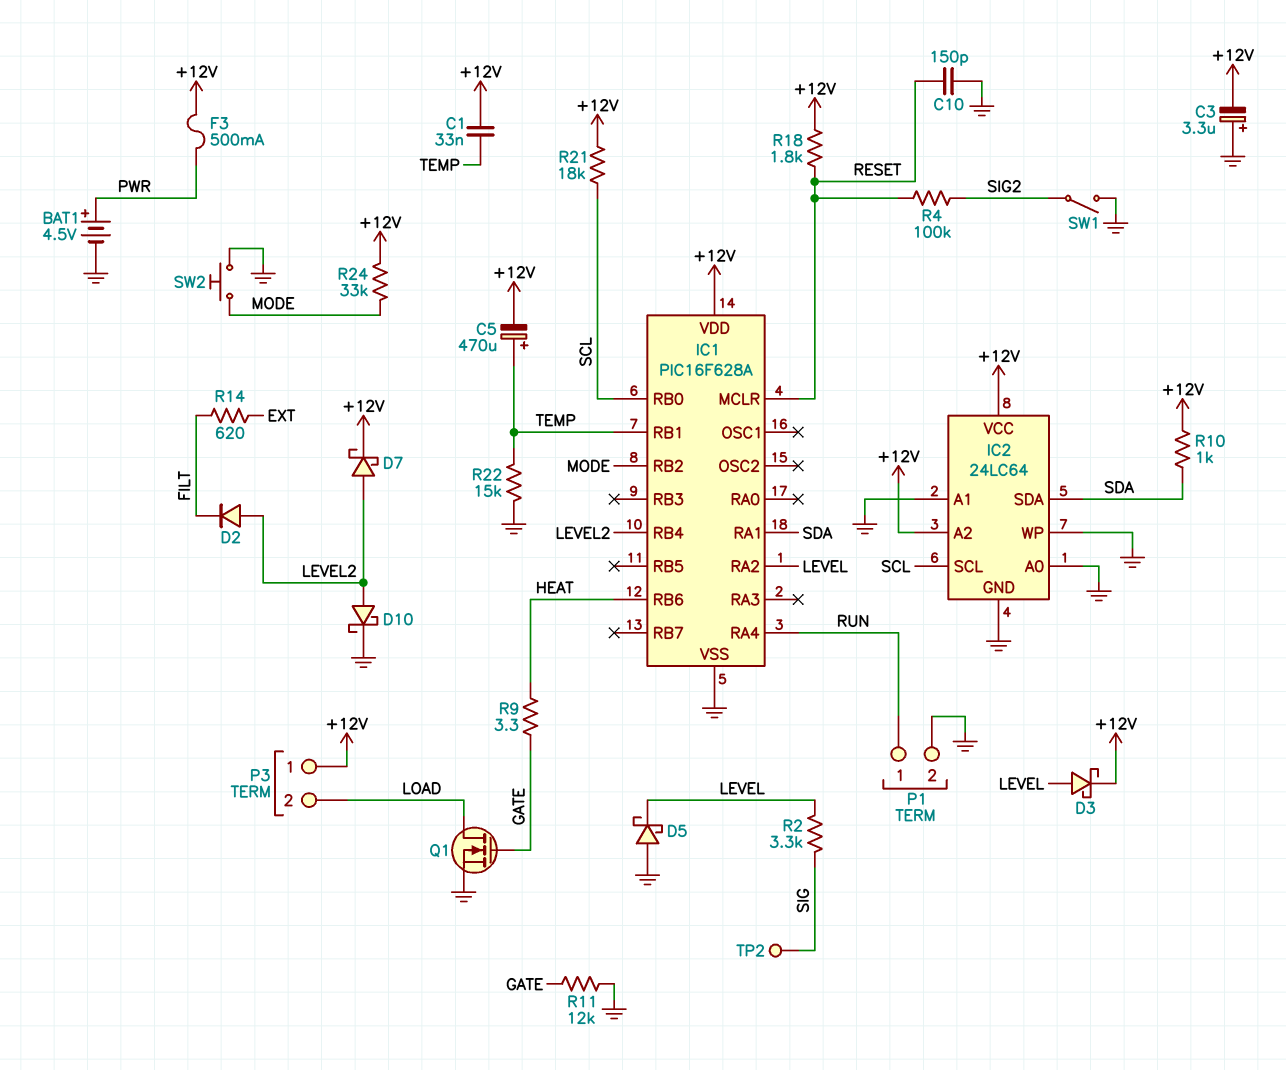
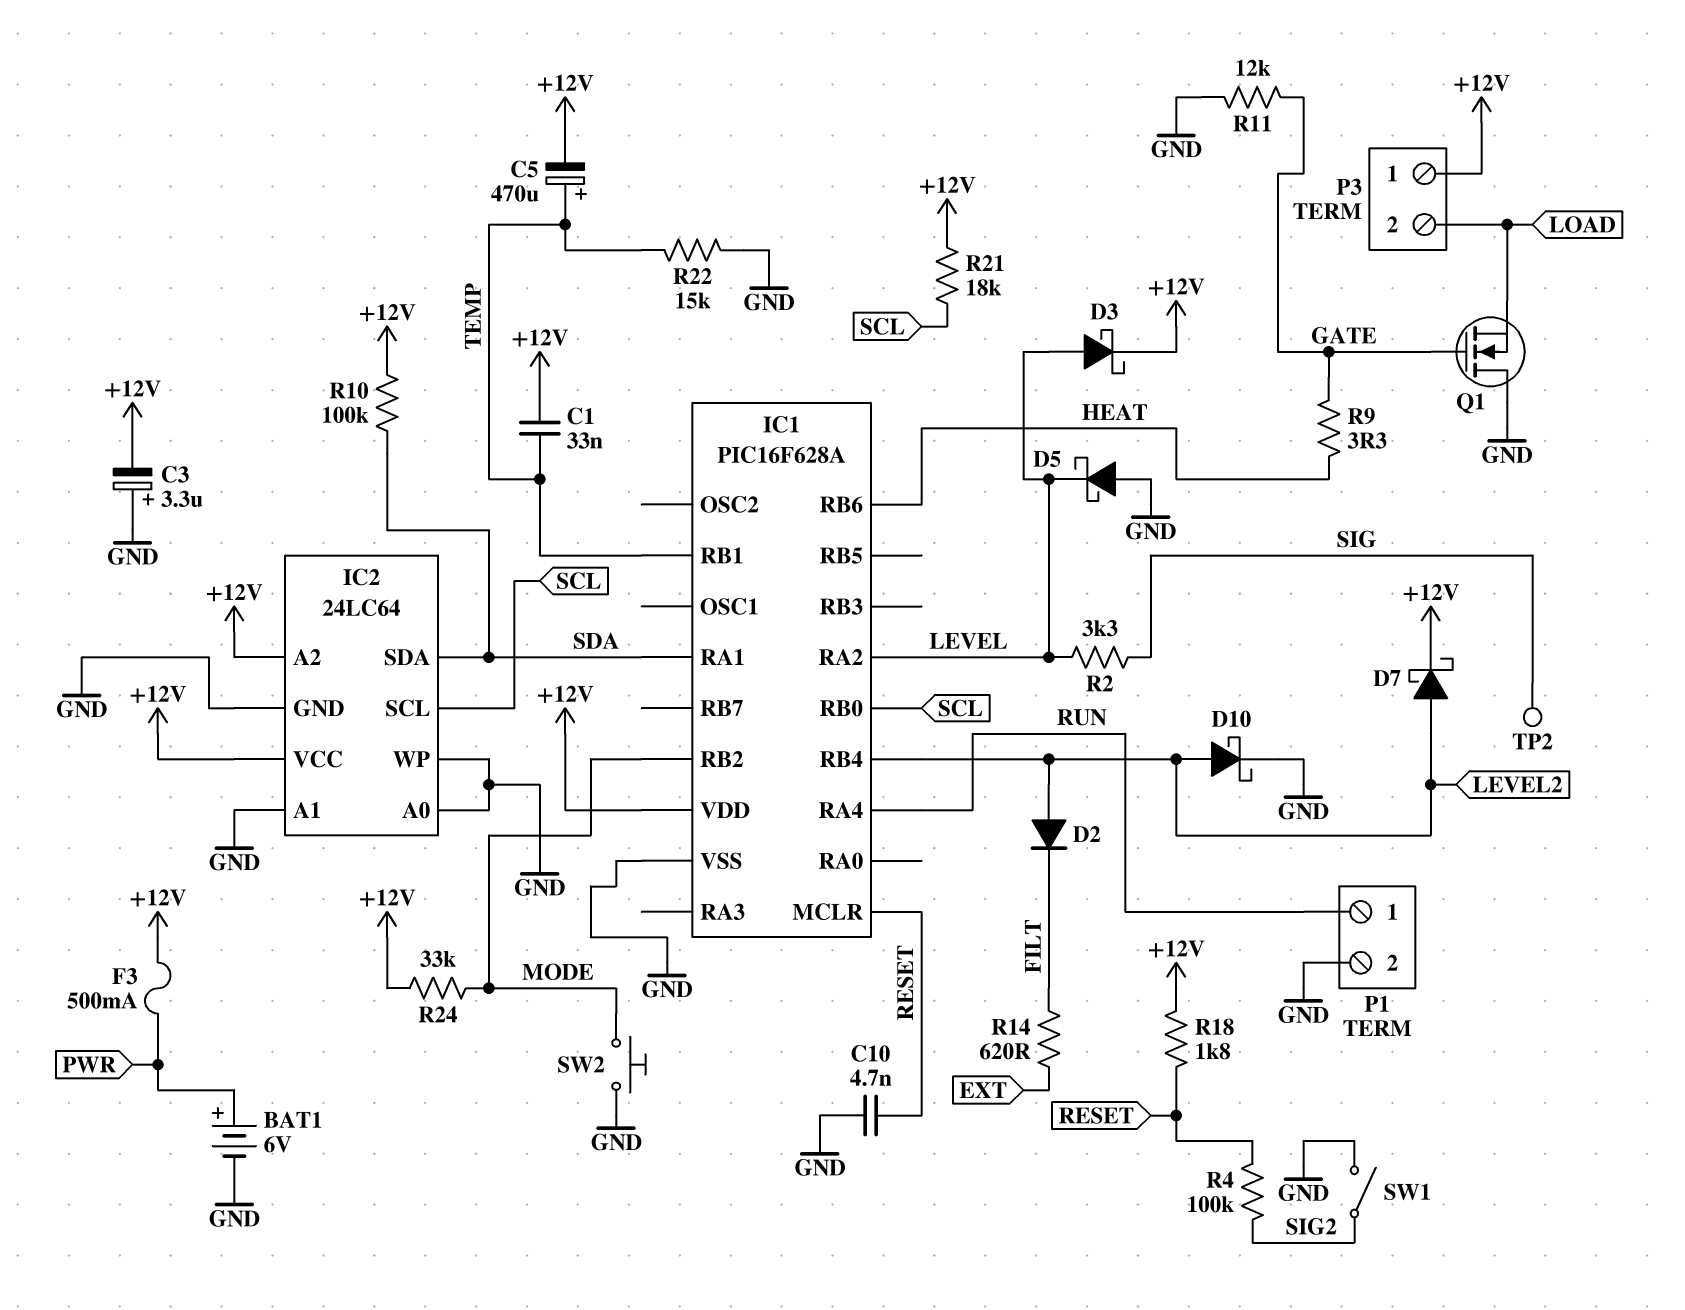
BAT1: 4.5V (plus PWR, minus GND) -> 6V (plus PWR, minus GND)
C10: 150pF (GND, RESET) -> 4.7nF (GND, RESET)
Q1: NMOS (G GATE, D LOAD, S GND) -> NMOS (G GATE, D GND, S LOAD)
R10: 1k (+12V, SDA) -> 100k (+12V, SDA)

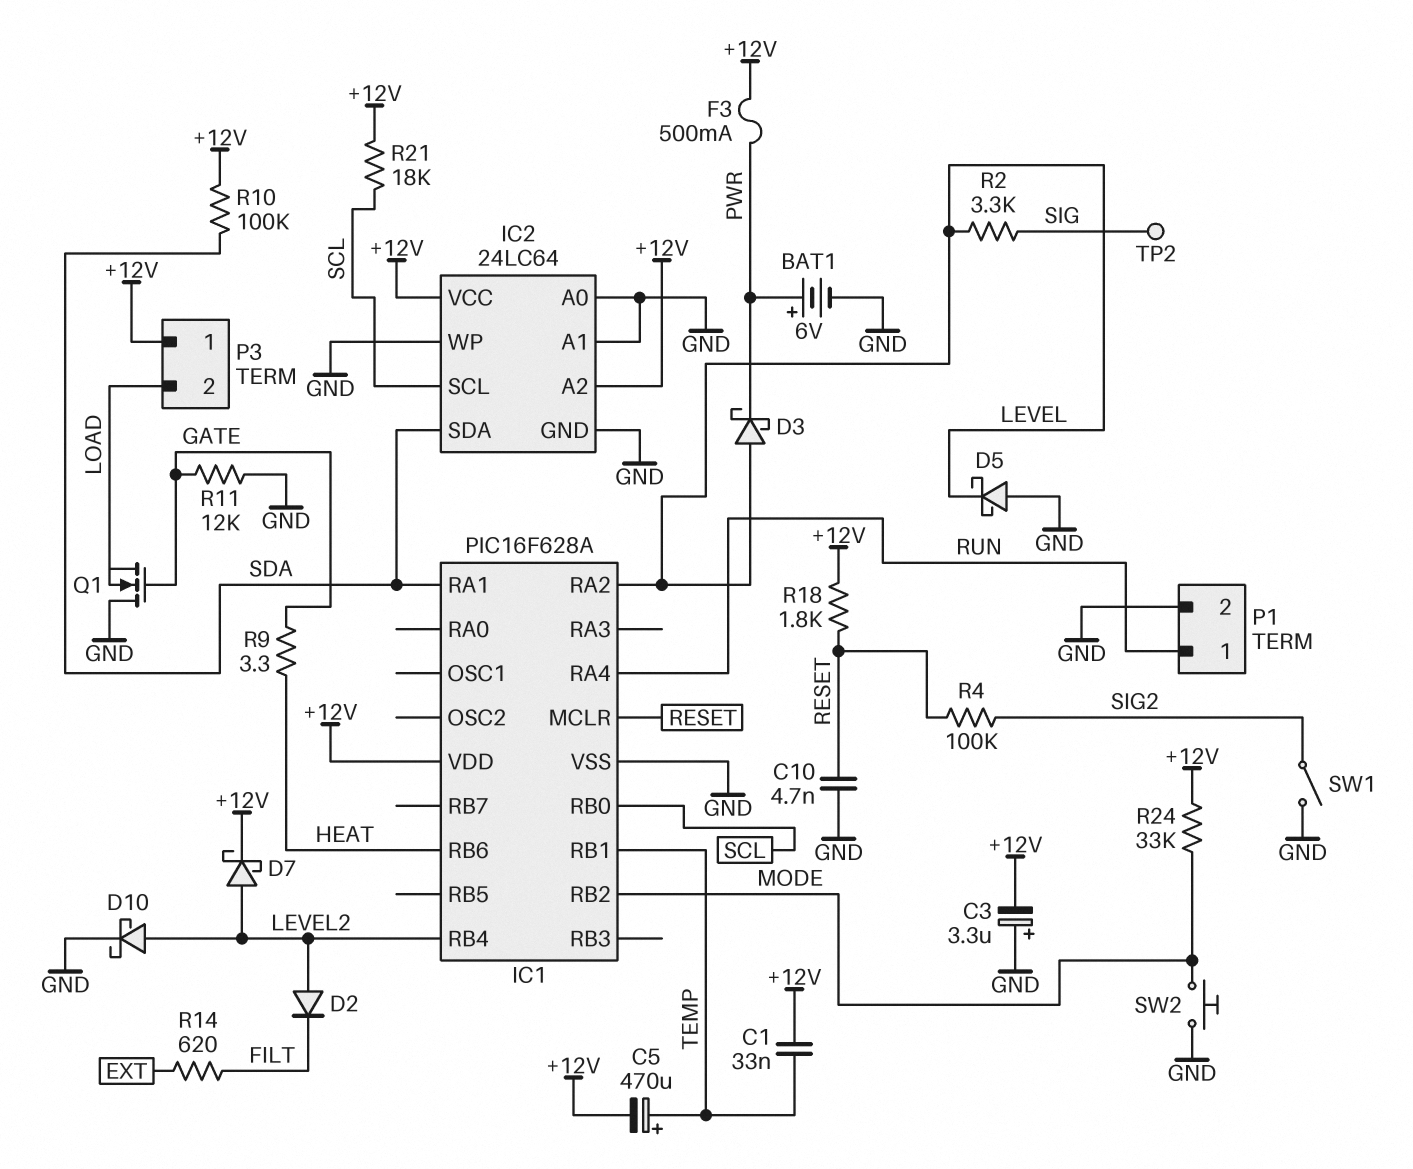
D3: schottky (A LEVEL, K +12V) -> schottky (A LEVEL, K PWR)
R22: 15k (GND, TEMP) -> none

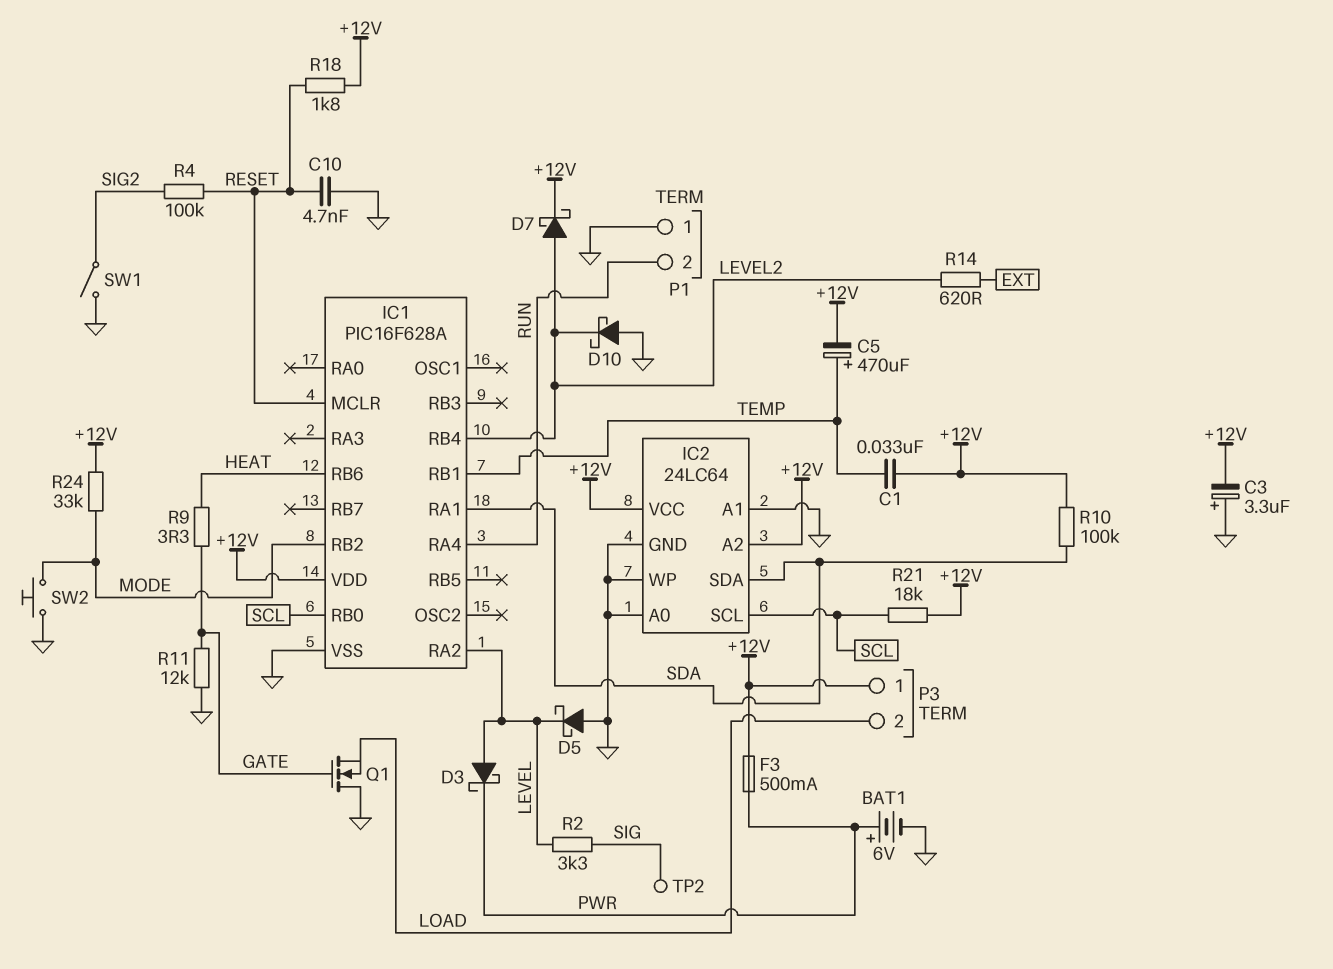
D2: diode (A LEVEL2, K FILT) -> none
D10: schottky (A LEVEL2, K GND) -> schottky (A GND, K LEVEL2)
P1 pin 1: RUN -> GND
P1 pin 2: GND -> RUN
R14: 620 (EXT, FILT) -> 620 (EXT, LEVEL2)

